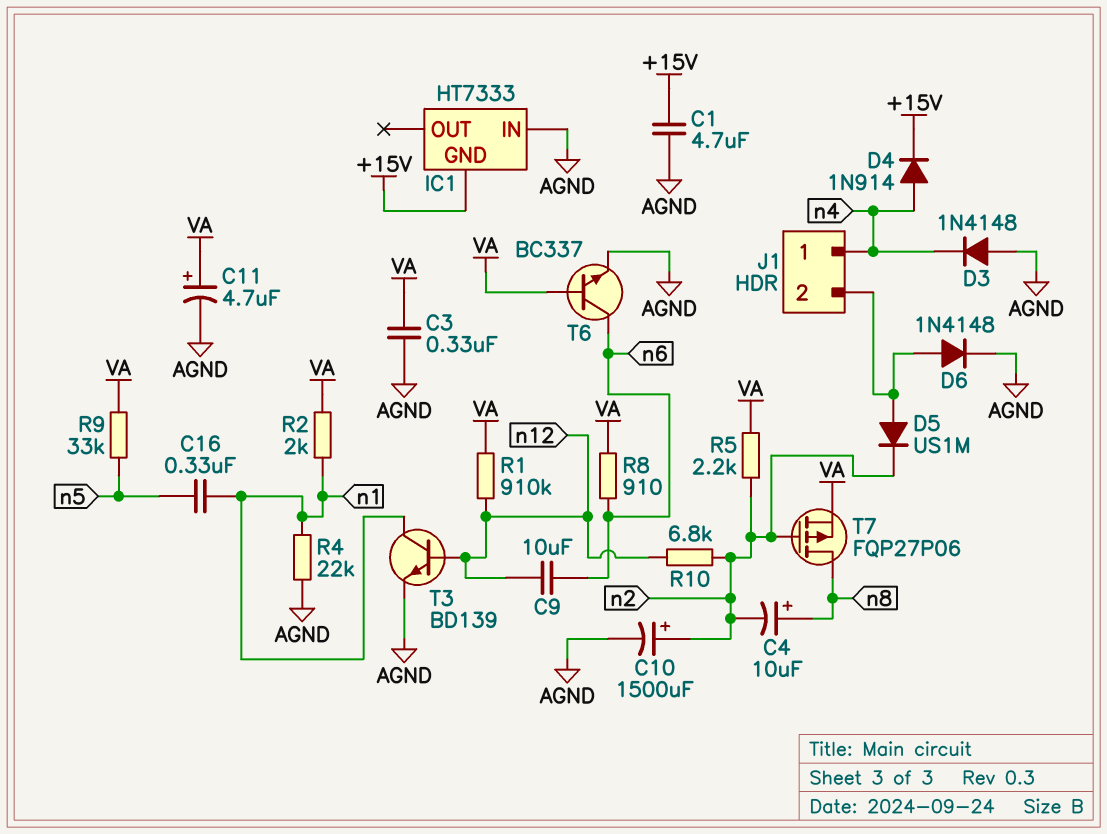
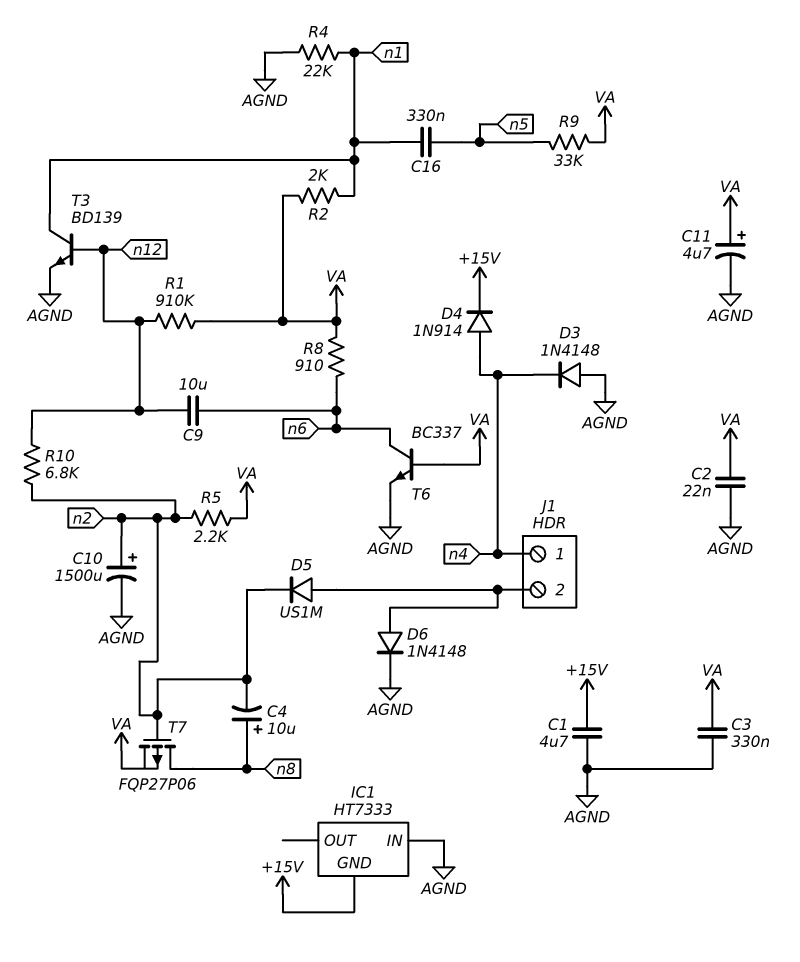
C2: none -> 22nF (AGND, VA)

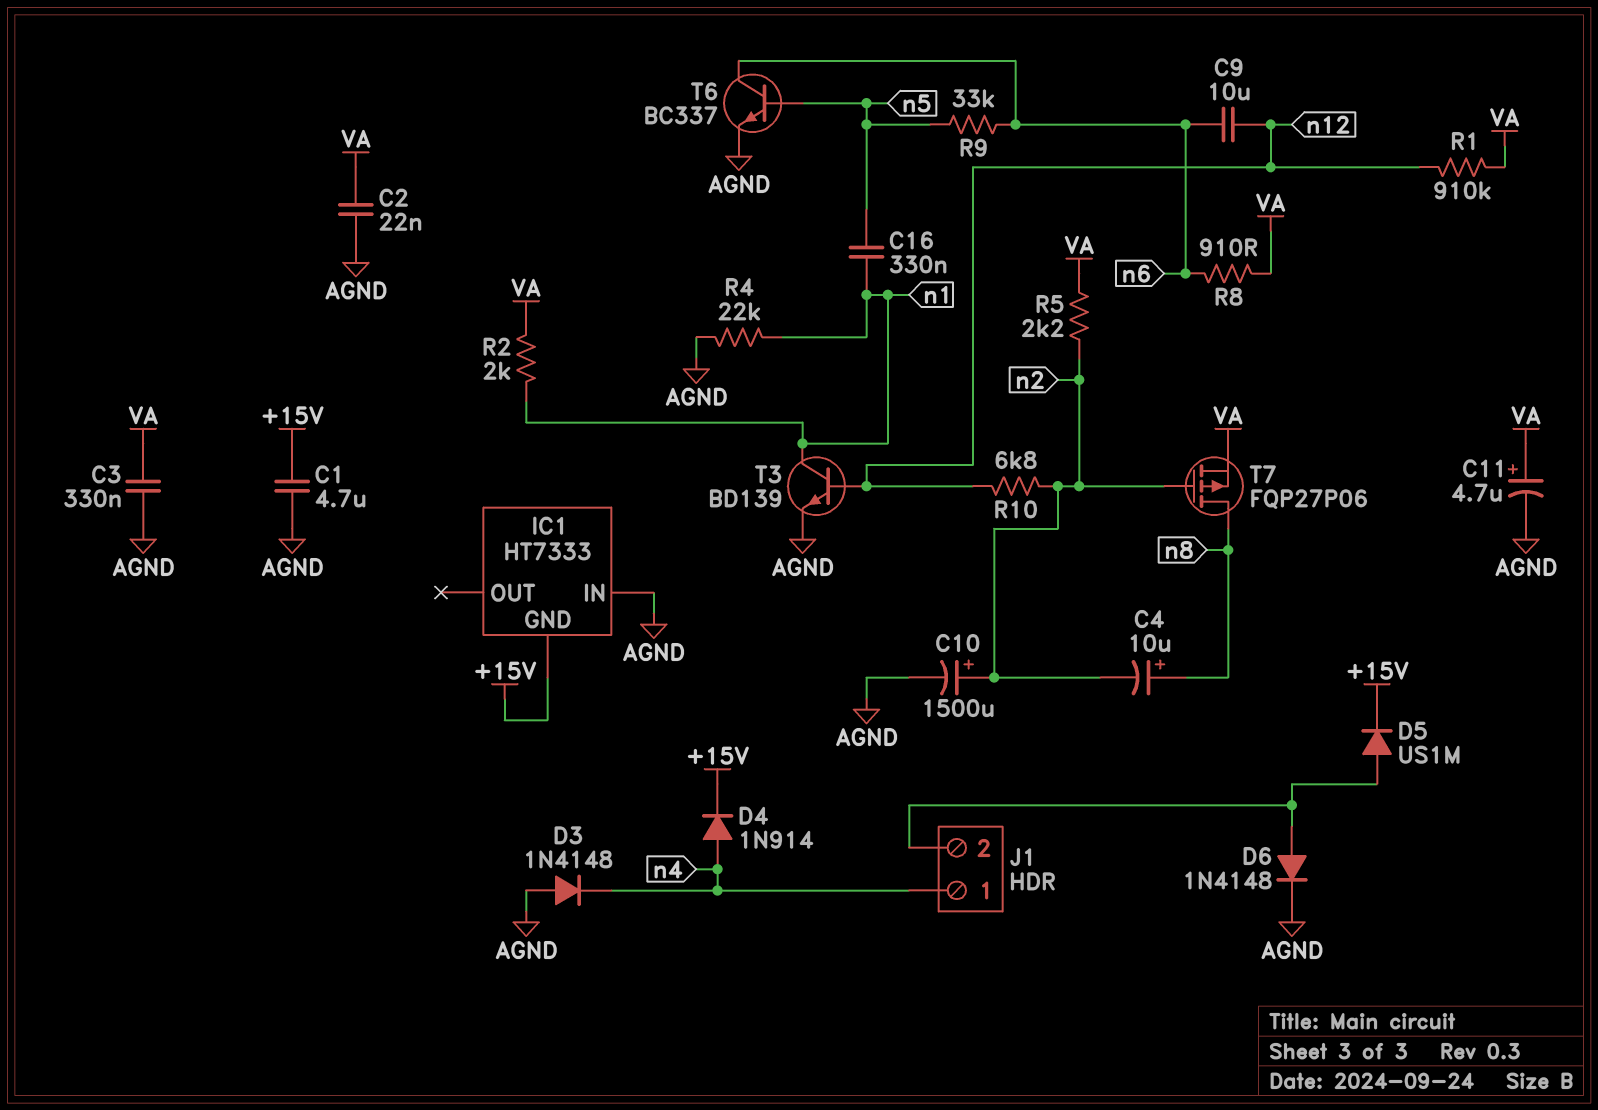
D5: diode US1M (A J1/2, K n2) -> diode US1M (A J1/2, K +15V)
R9: 33k (VA, n5) -> 33k (n5, n6)
T6: NPN BC337 (B VA, C n6, E AGND) -> NPN BC337 (B n5, C n6, E AGND)

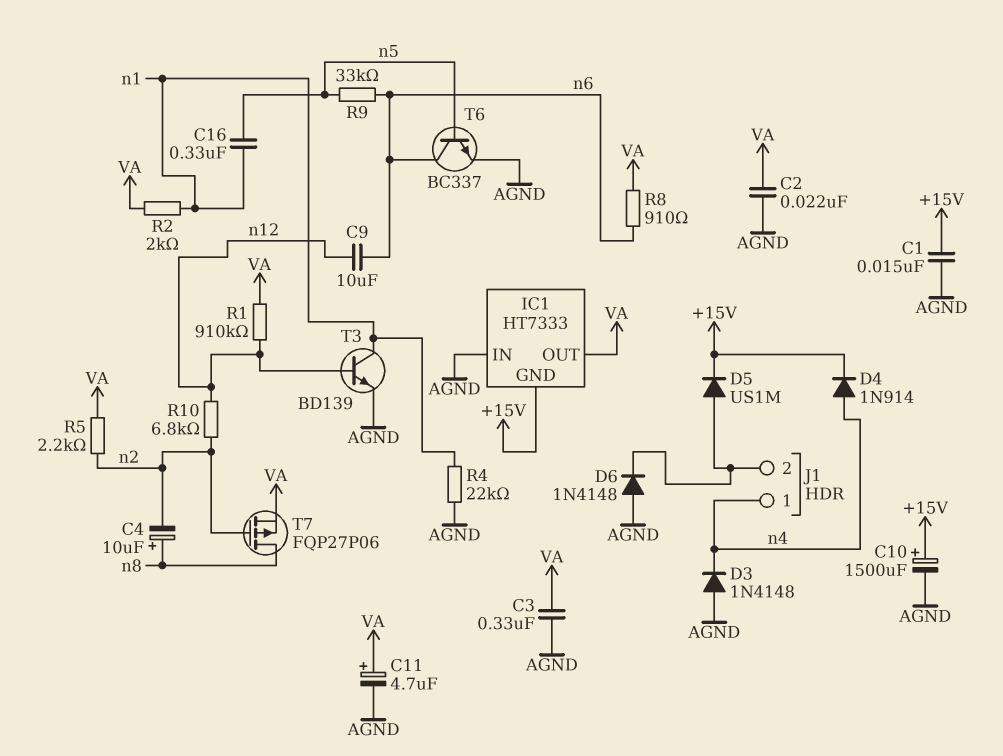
C1: 4.7uF (+15V, AGND) -> 15nF (+15V, AGND)
C10: 1500uF (plus n2, minus AGND) -> 1500uF (plus +15V, minus AGND)
D6: diode 1N4148 (A J1/2, K AGND) -> diode 1N4148 (A AGND, K J1/2)
IC1 pin OUT: none -> VA

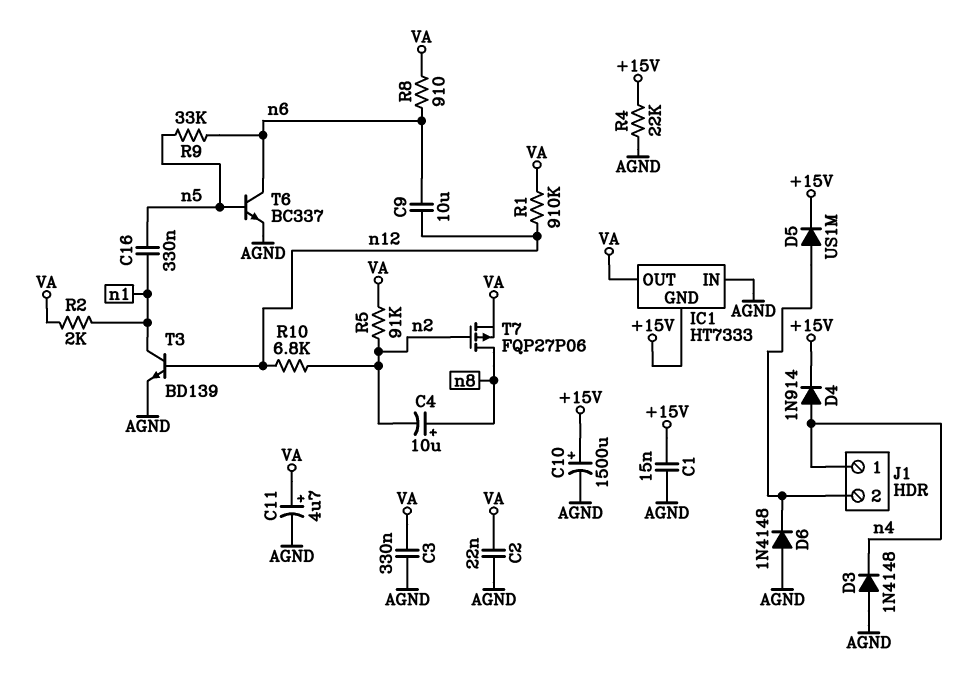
R4: 22k (AGND, n1) -> 22k (+15V, AGND)
R5: 2.2k (VA, n2) -> 91k (VA, n2)

